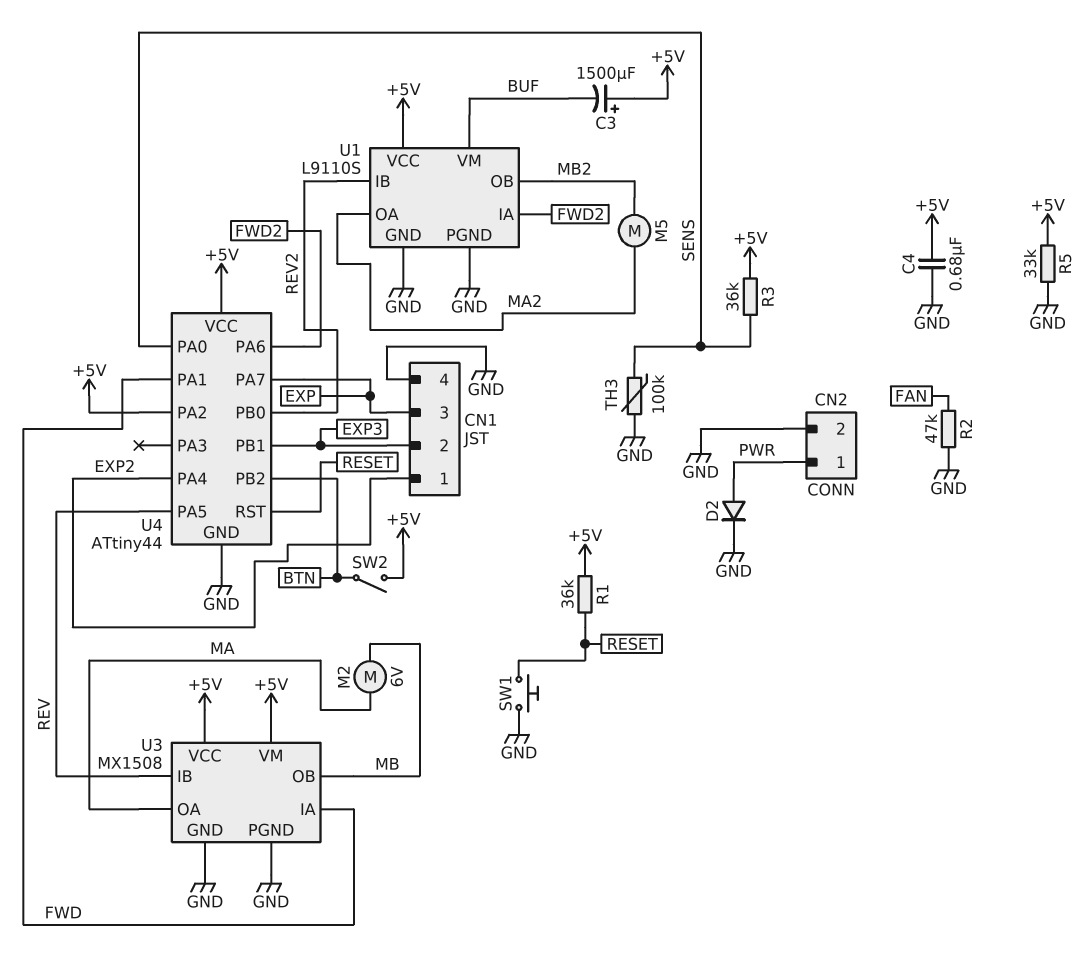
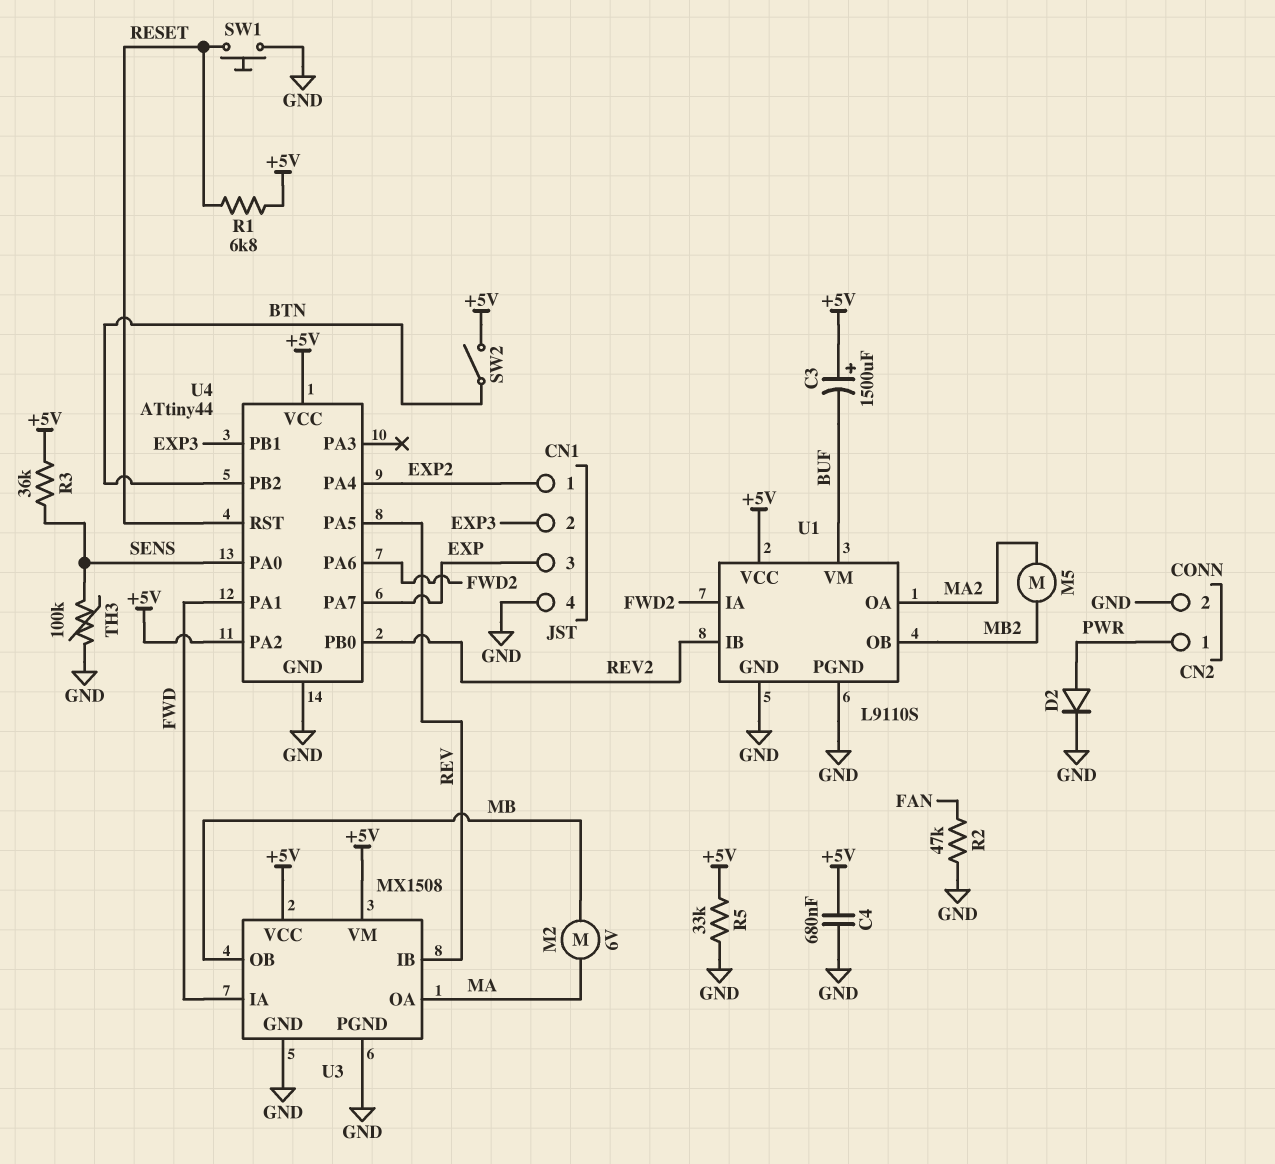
R1: 36k (+5V, RESET) -> 6.8k (+5V, RESET)

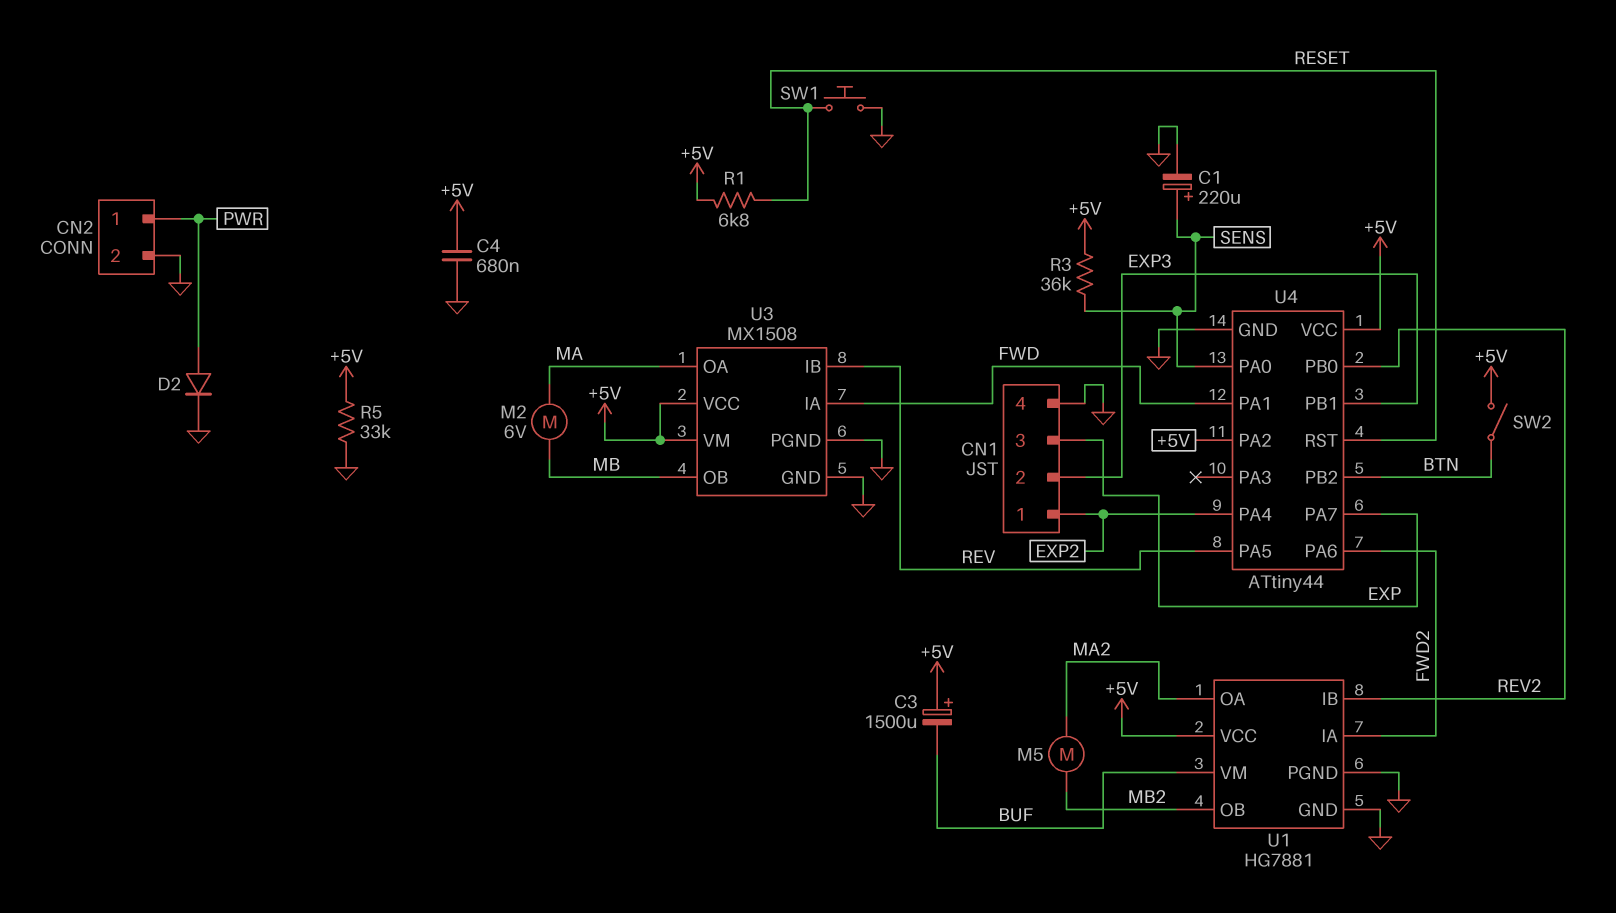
C1: none -> 220uF (plus SENS, minus GND)
R2: 47k (FAN, GND) -> none
TH3: 100k (GND, SENS) -> none
U1: L9110S -> HG7881

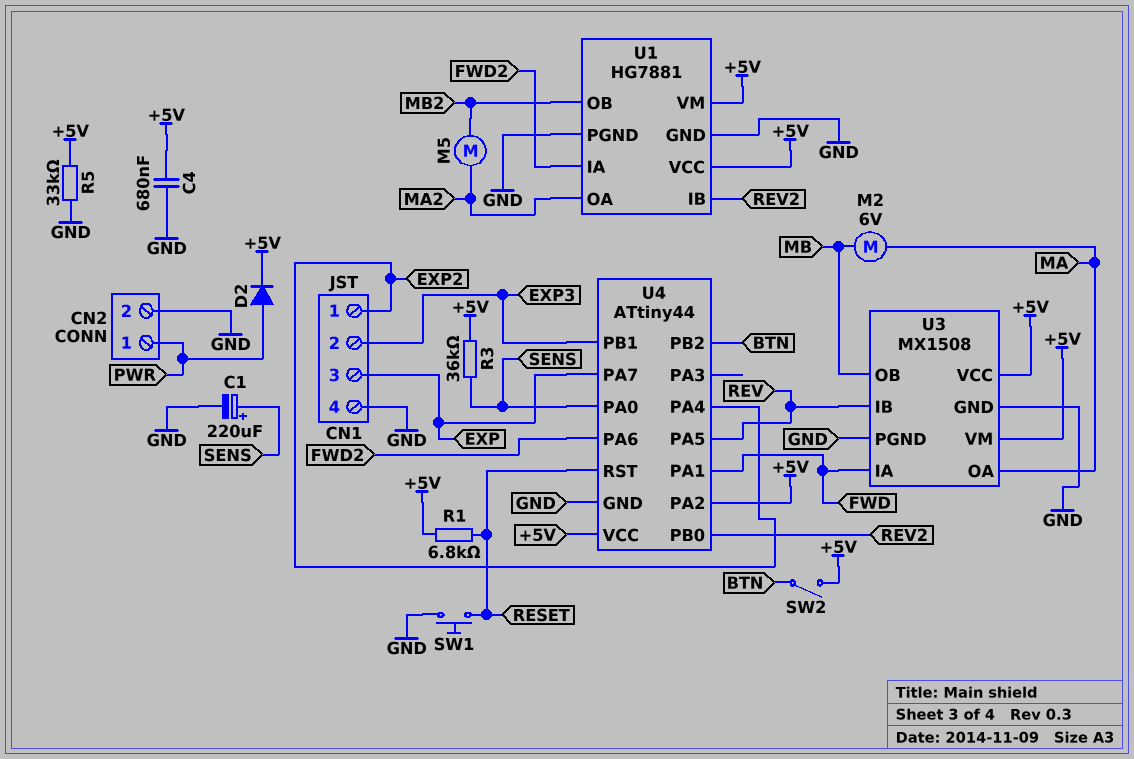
C3: 1500uF (plus +5V, minus BUF) -> none
D2: diode (A PWR, K GND) -> diode (A PWR, K +5V)
U1 pin VM: BUF -> +5V

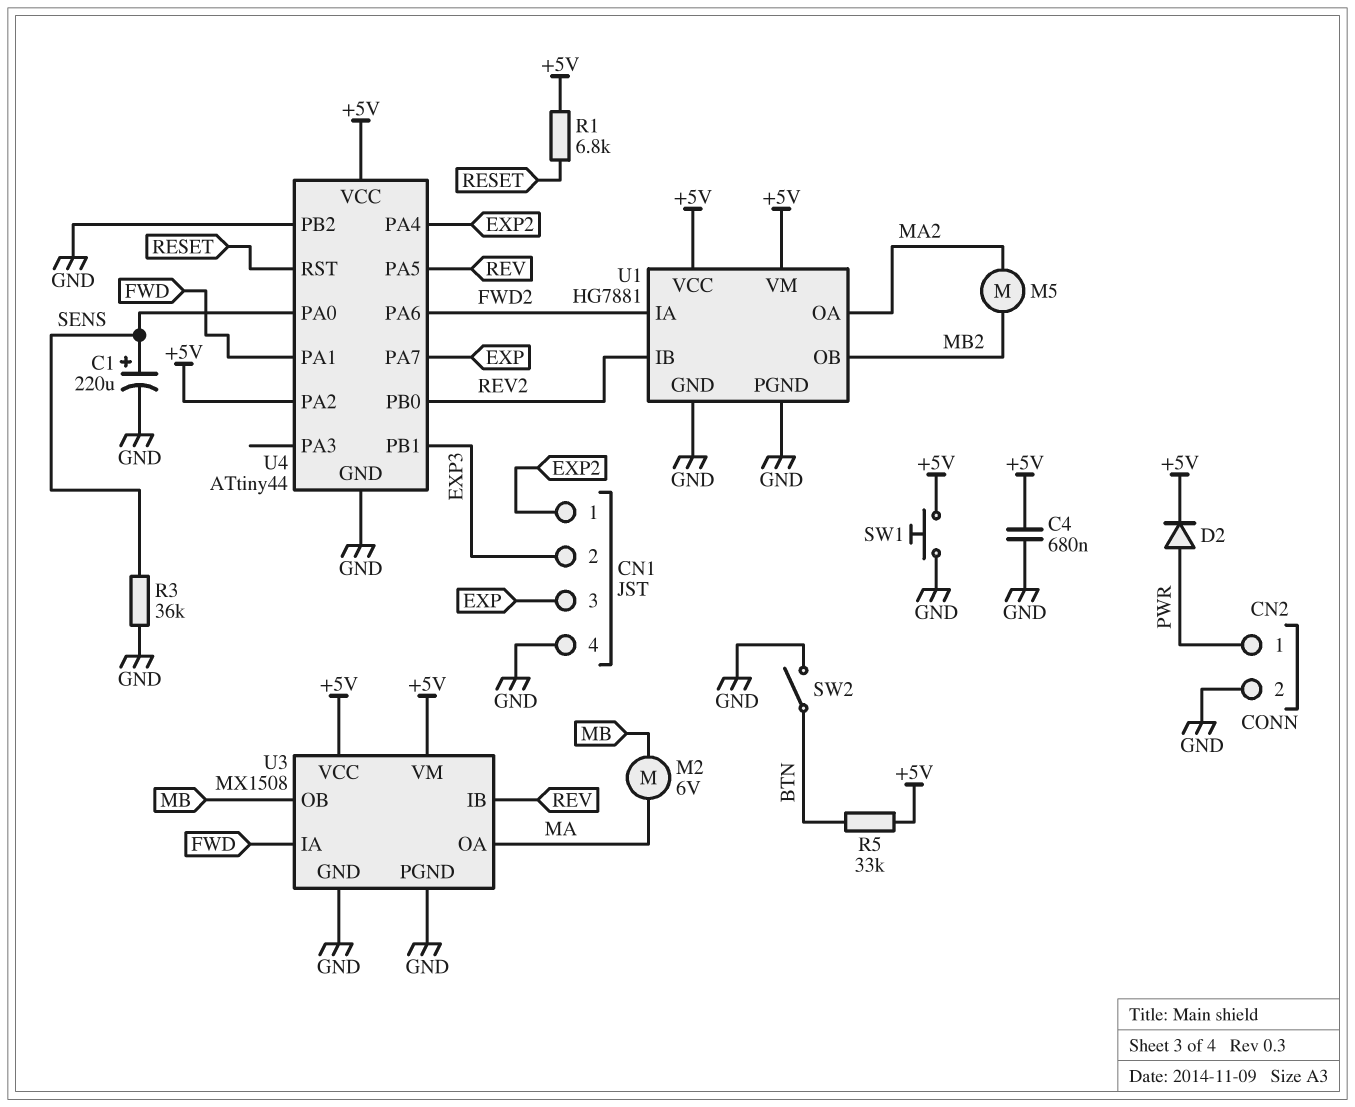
R3: 36k (+5V, SENS) -> 36k (GND, SENS)
R5: 33k (+5V, GND) -> 33k (+5V, BTN)
SW1: button (GND, RESET) -> button (+5V, GND)
SW2: switch (+5V, BTN) -> switch (BTN, GND)
U4 pin PB2: BTN -> GND

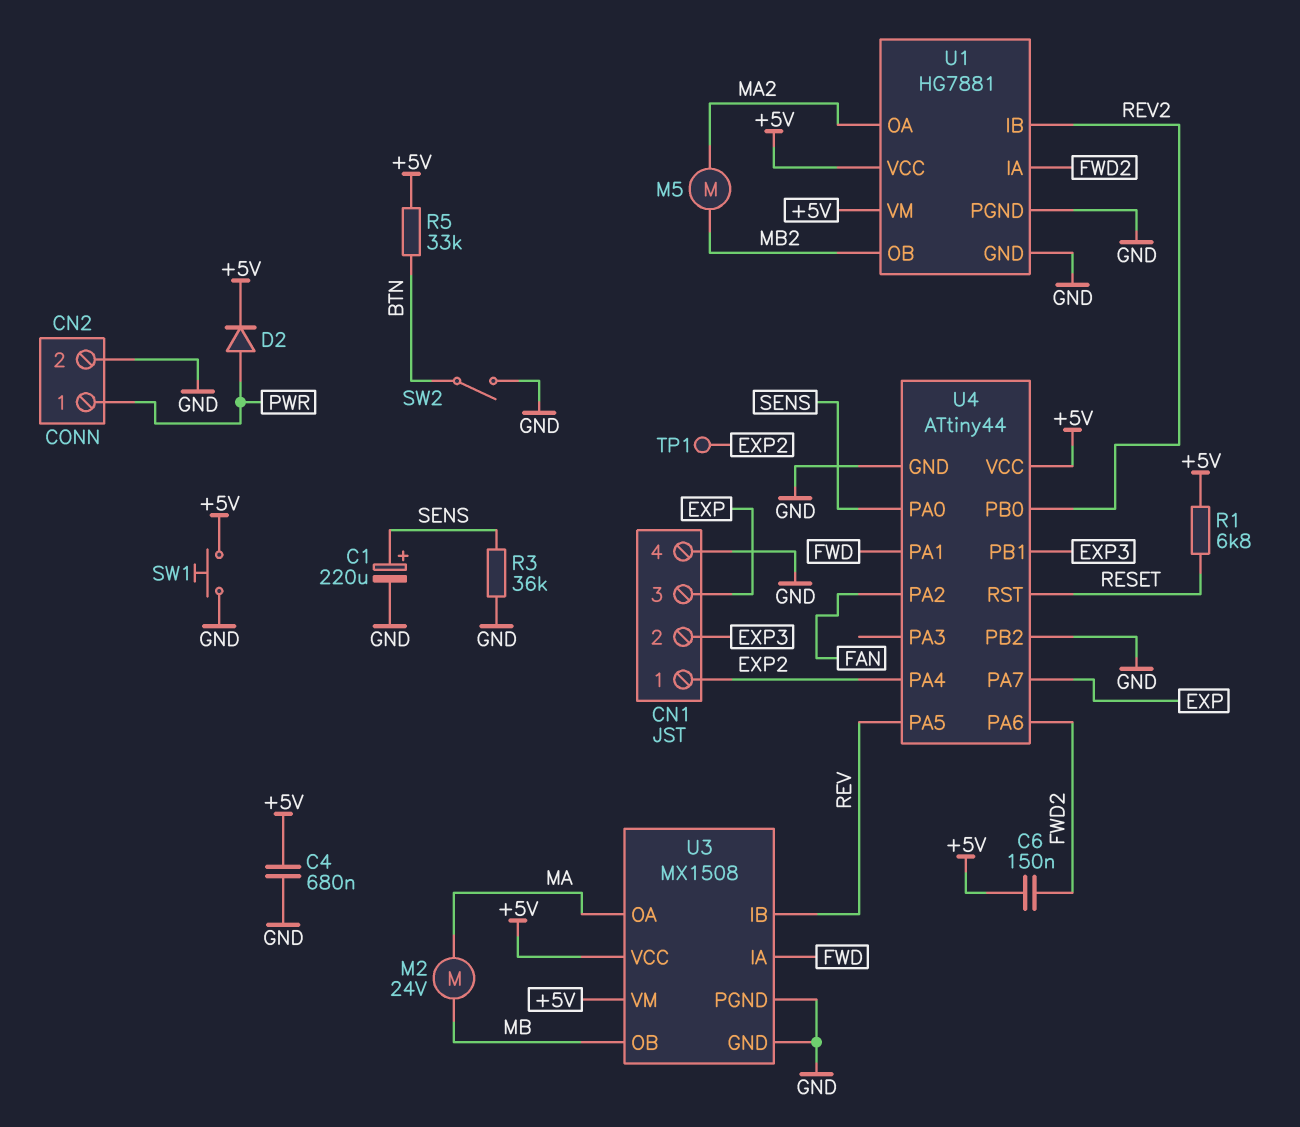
C6: none -> 150nF (+5V, FWD2)
M2: motor 6V (MA, MB) -> motor 24V (MA, MB)
TP1: none -> test point (EXP2)
U4 pin PA2: +5V -> FAN

